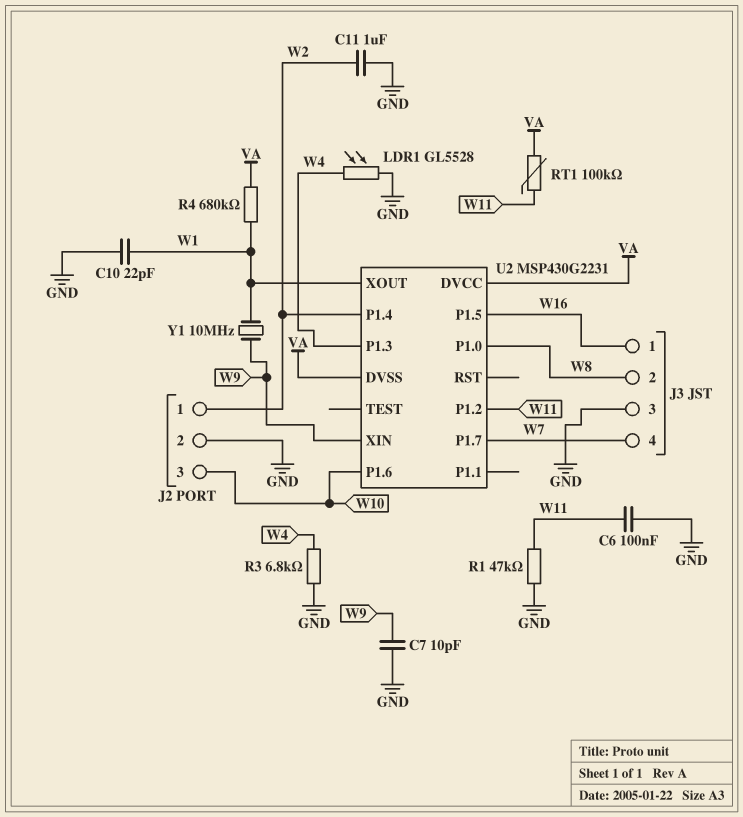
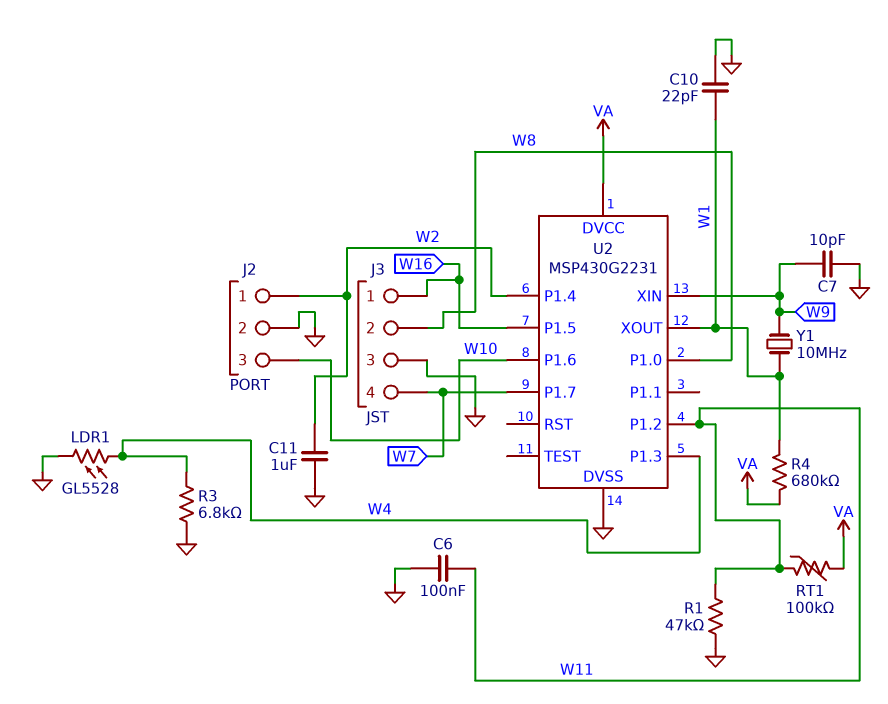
U2 pin DVSS: VA -> GND

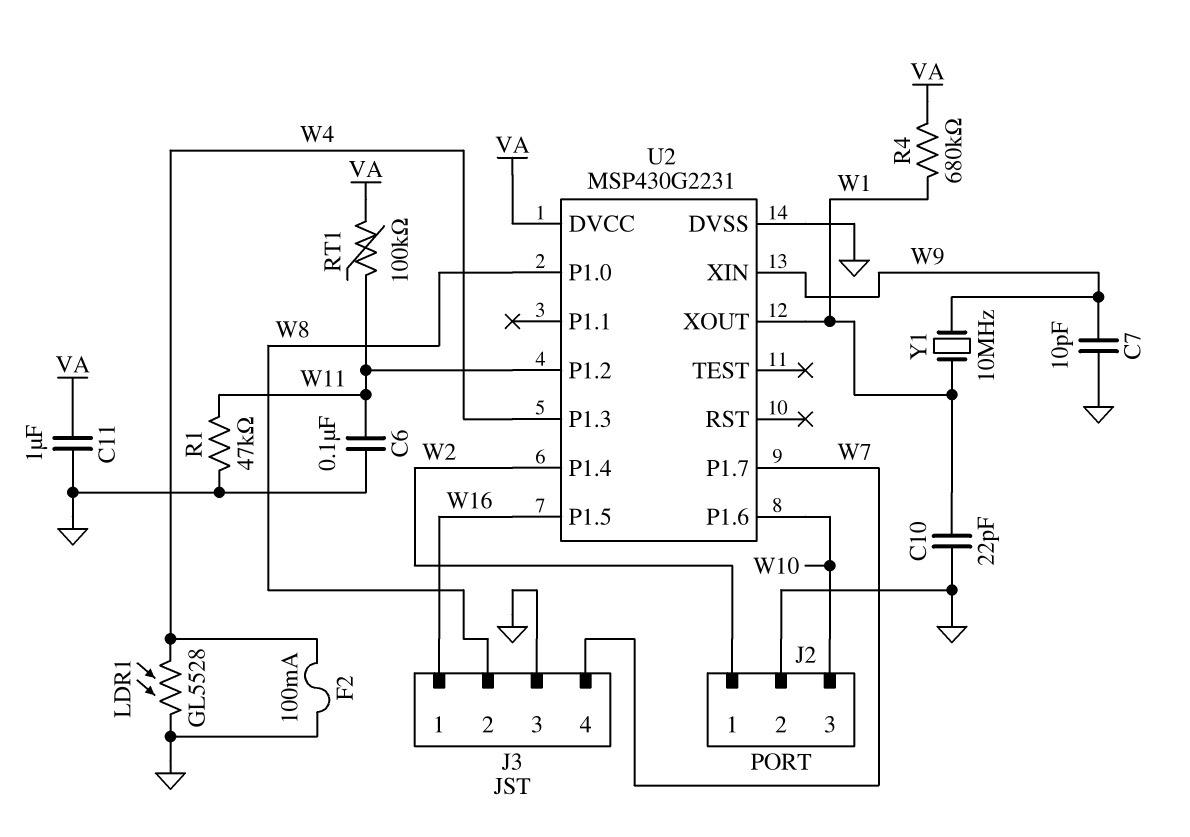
C11: 1uF (GND, W2) -> 1uF (GND, VA)
F2: none -> 100mA (GND, W4)
R3: 6.8k (GND, W4) -> none

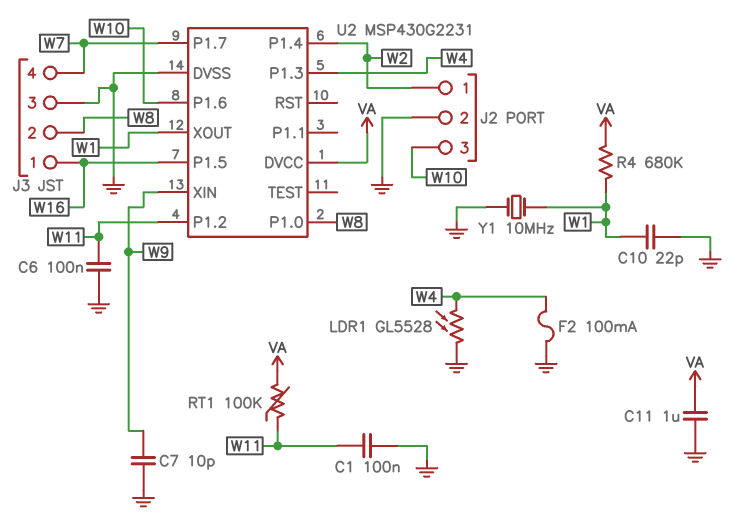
C1: none -> 100nF (GND, W11)
R1: 47k (GND, W11) -> none
Y1: 10MHz (W1, W9) -> 10MHz (GND, W1)

